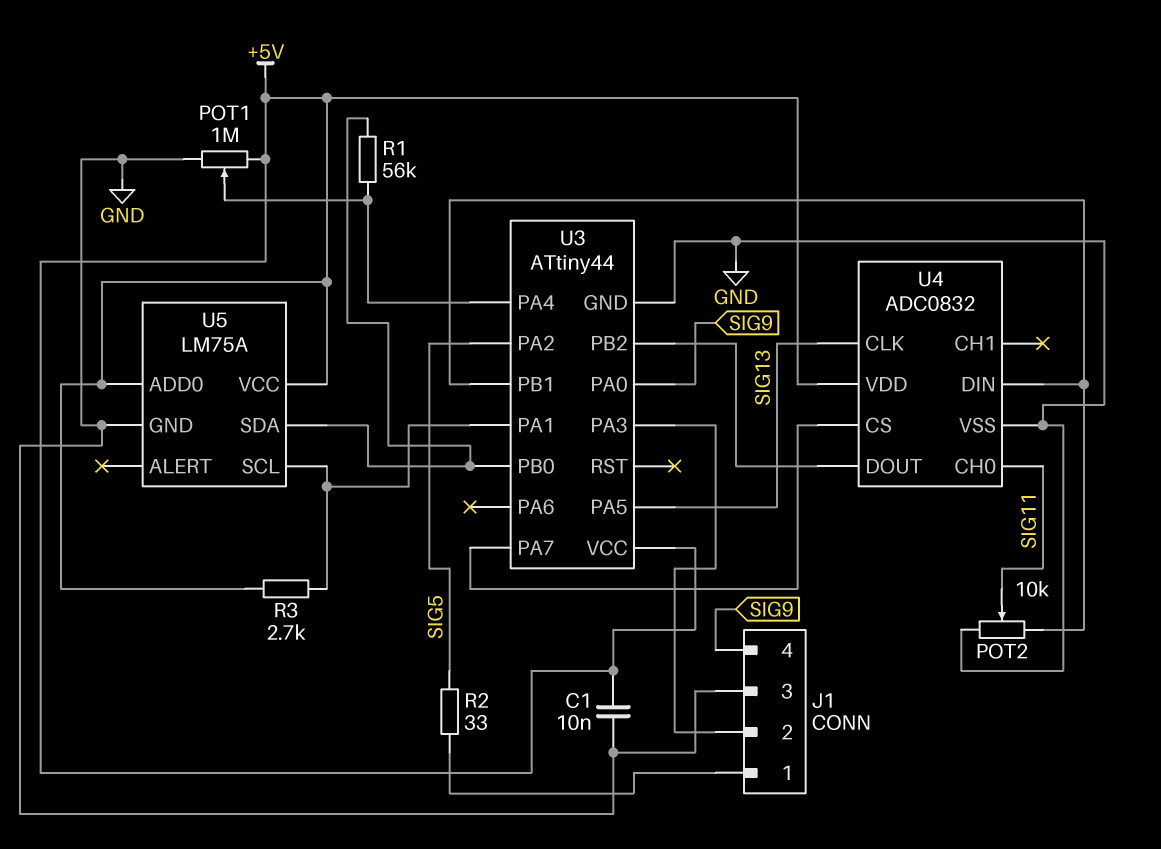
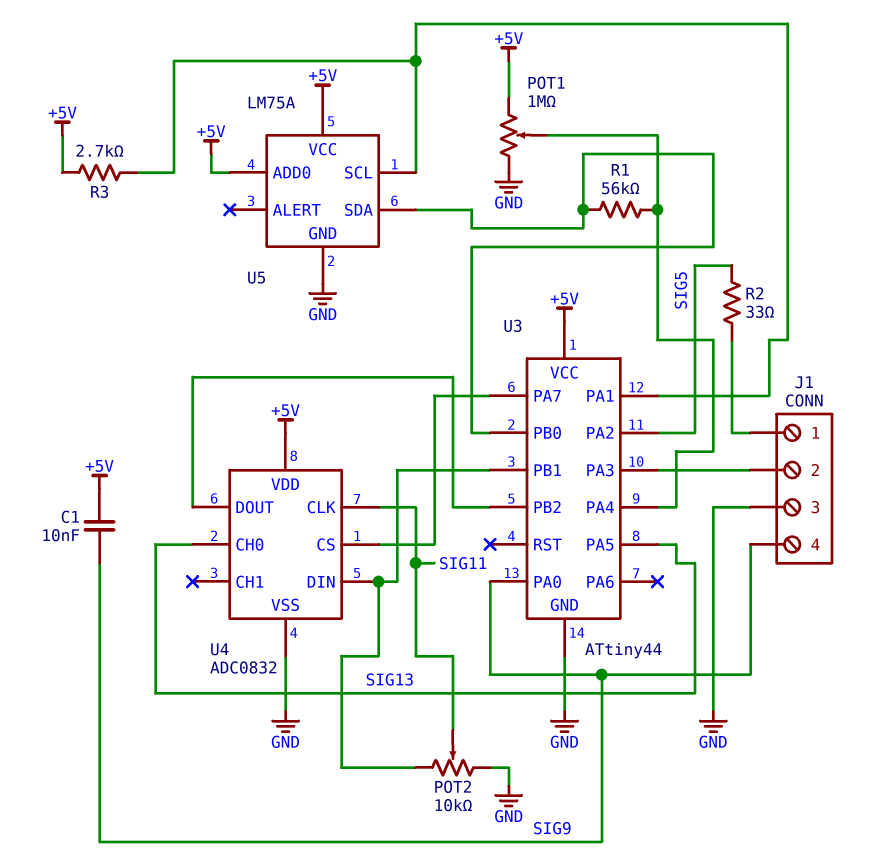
C1: 10nF (+5V, GND) -> 10nF (+5V, SIG9)
U4 pin CH0: SIG11 -> SIG13
U4 pin CLK: SIG13 -> SIG11

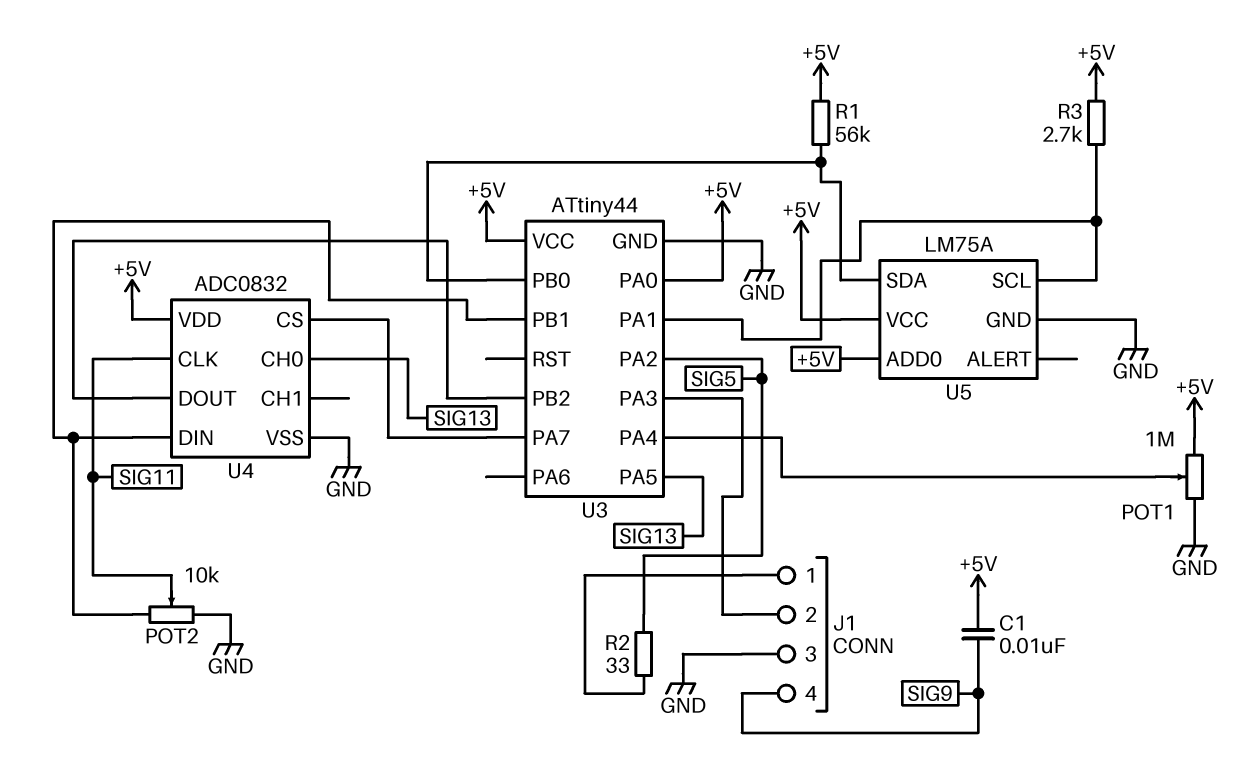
R1: 56k (U3/PA4, U3/PB0) -> 56k (+5V, U3/PB0)
U3 pin PA0: SIG9 -> +5V

